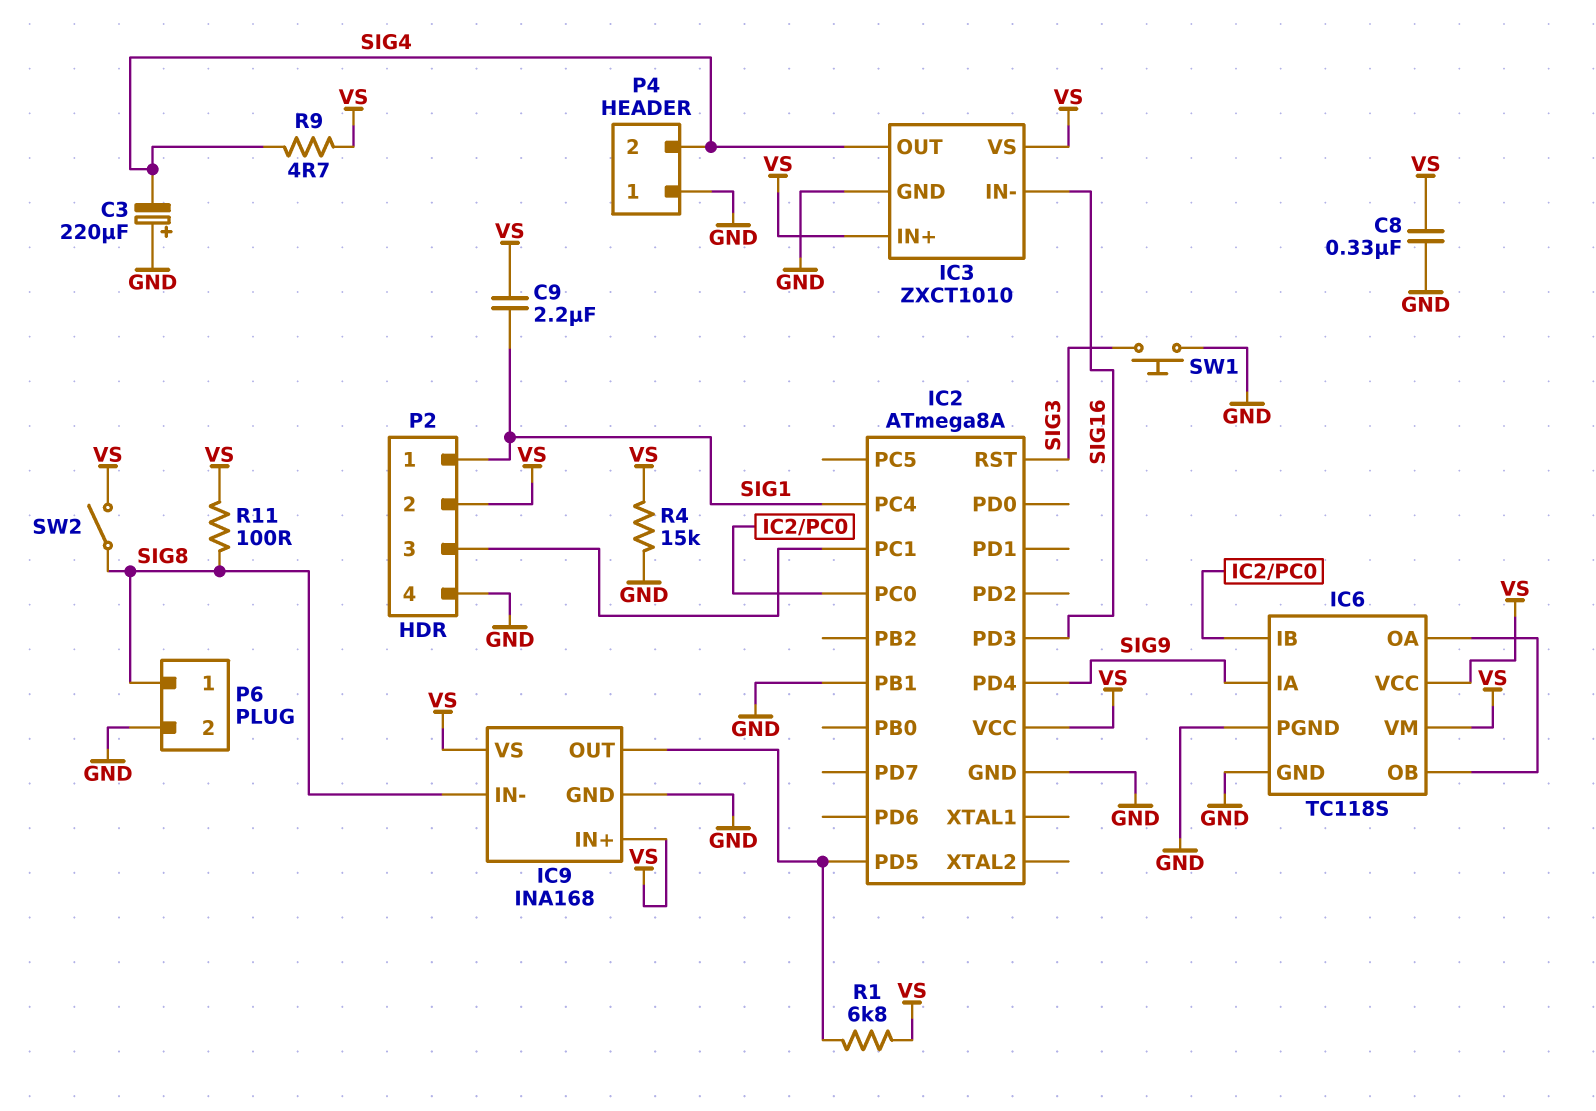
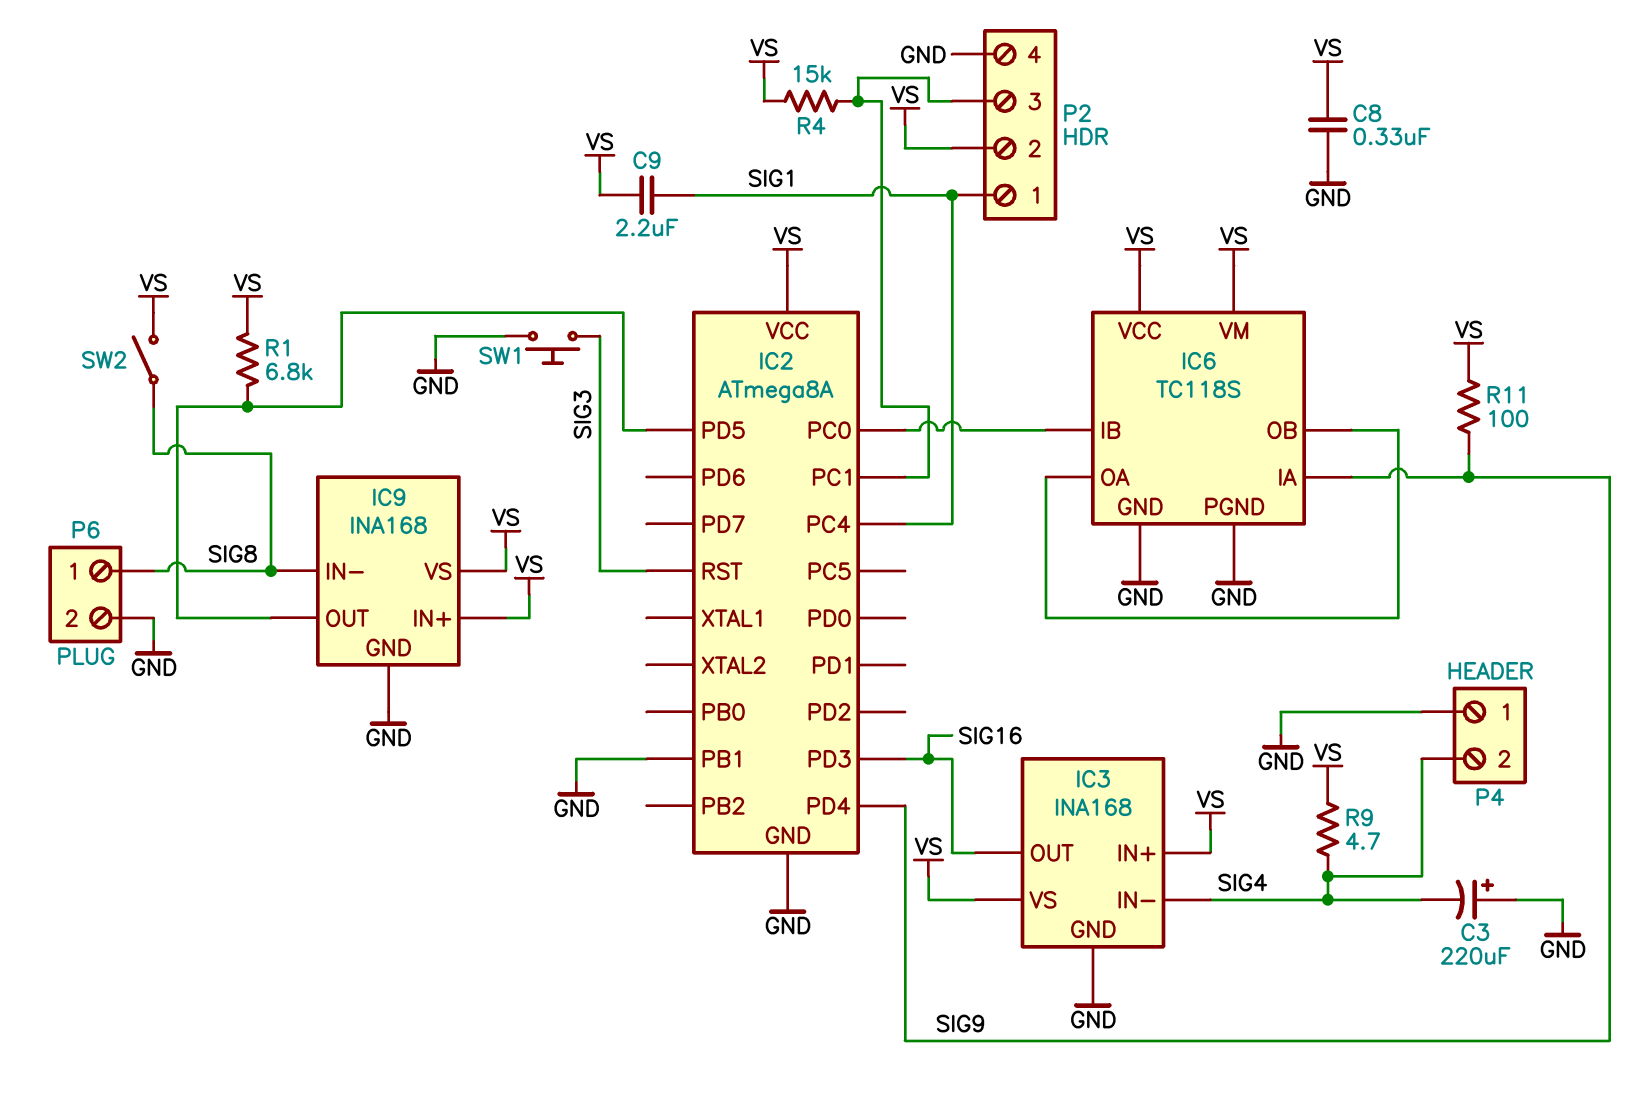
IC3: ZXCT1010 -> INA168
IC3 pin IN-: SIG16 -> SIG4
IC3 pin OUT: SIG4 -> SIG16
R4: 15k (GND, VS) -> 15k (IC2/PC1, VS)
R11: 100 (SIG8, VS) -> 100 (SIG9, VS)

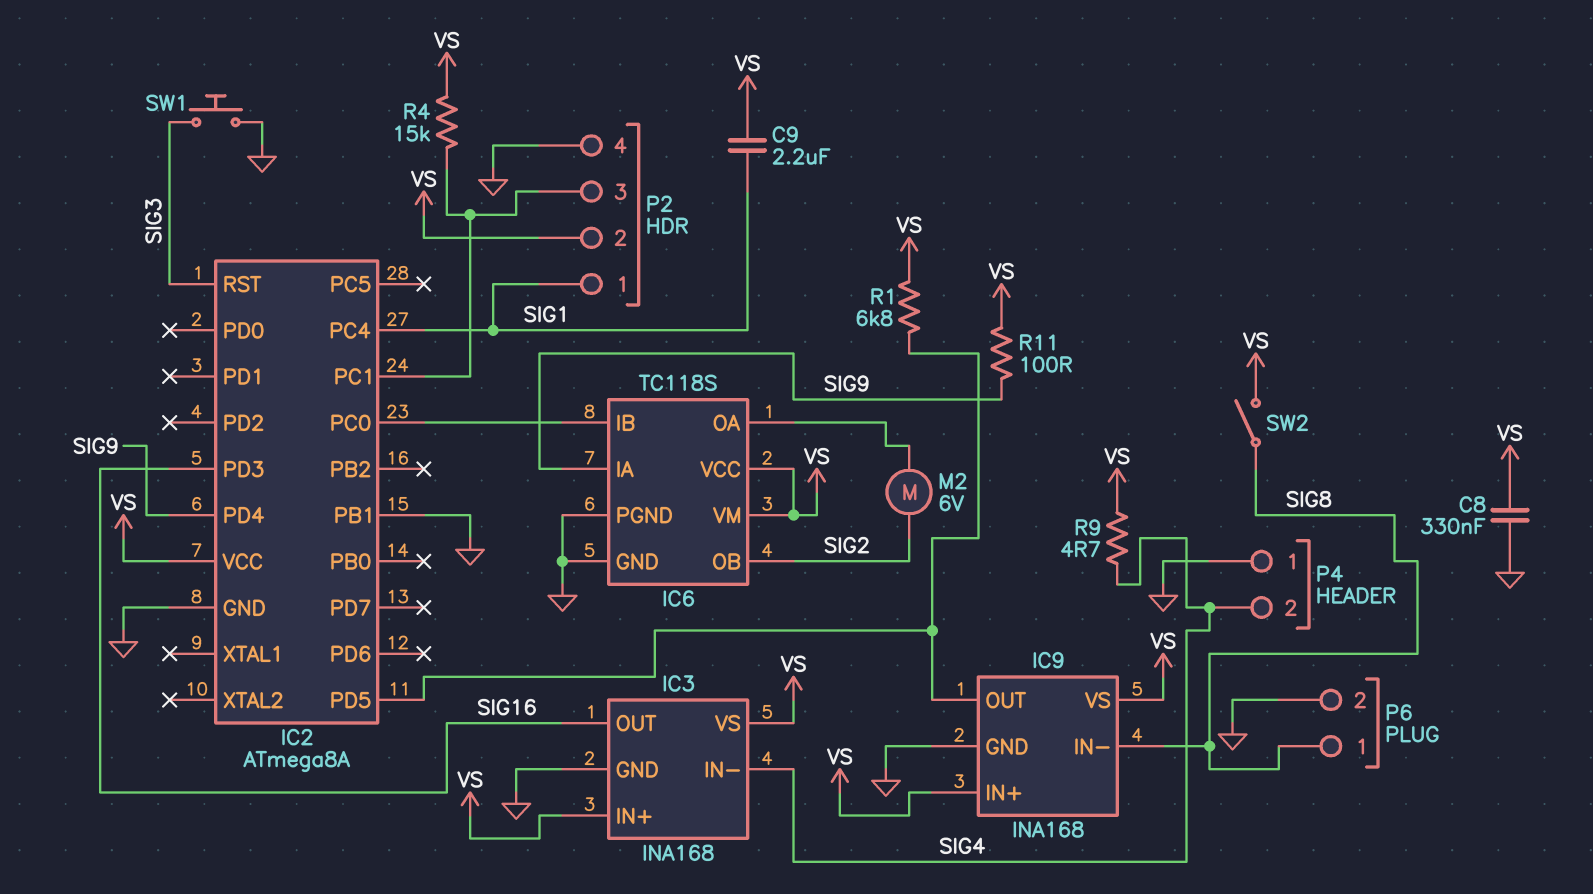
C3: 220uF (plus GND, minus SIG4) -> none
IC6 pin OB: IC6/OA -> SIG2
M2: none -> motor 6V (IC6/OA, SIG2)

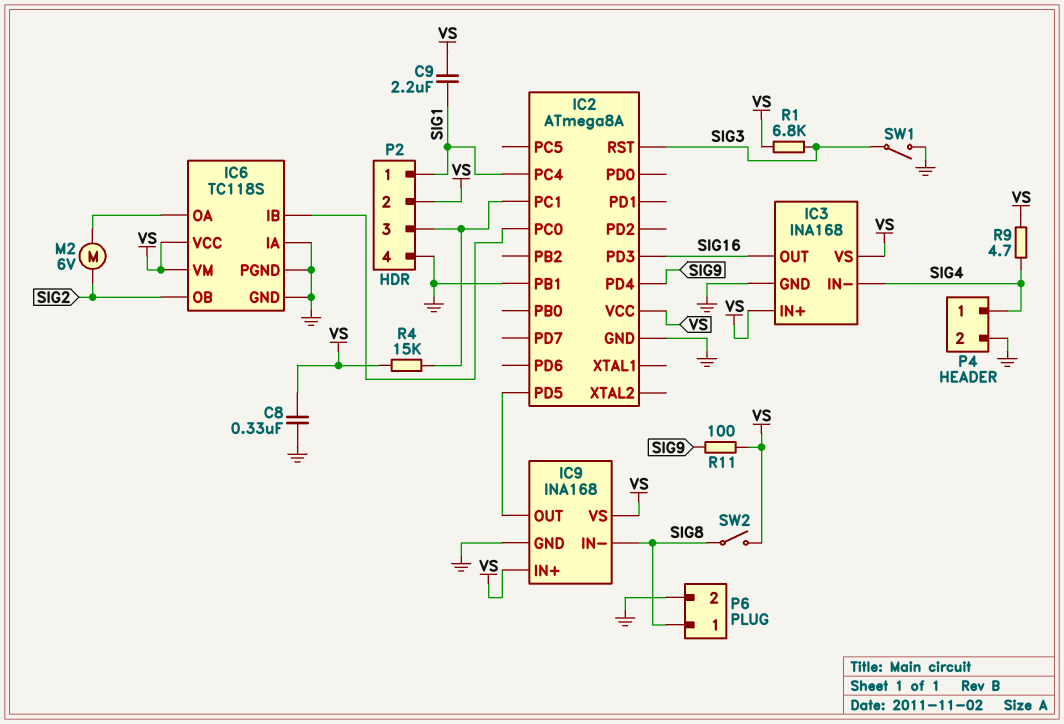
IC6 pin IA: SIG9 -> GND
P4 pin 1: GND -> SIG4
P4 pin 2: SIG4 -> GND
R1: 6.8k (IC2/PD5, VS) -> 6.8k (SIG3, VS)
SW1: button (GND, SIG3) -> switch (GND, SIG3)

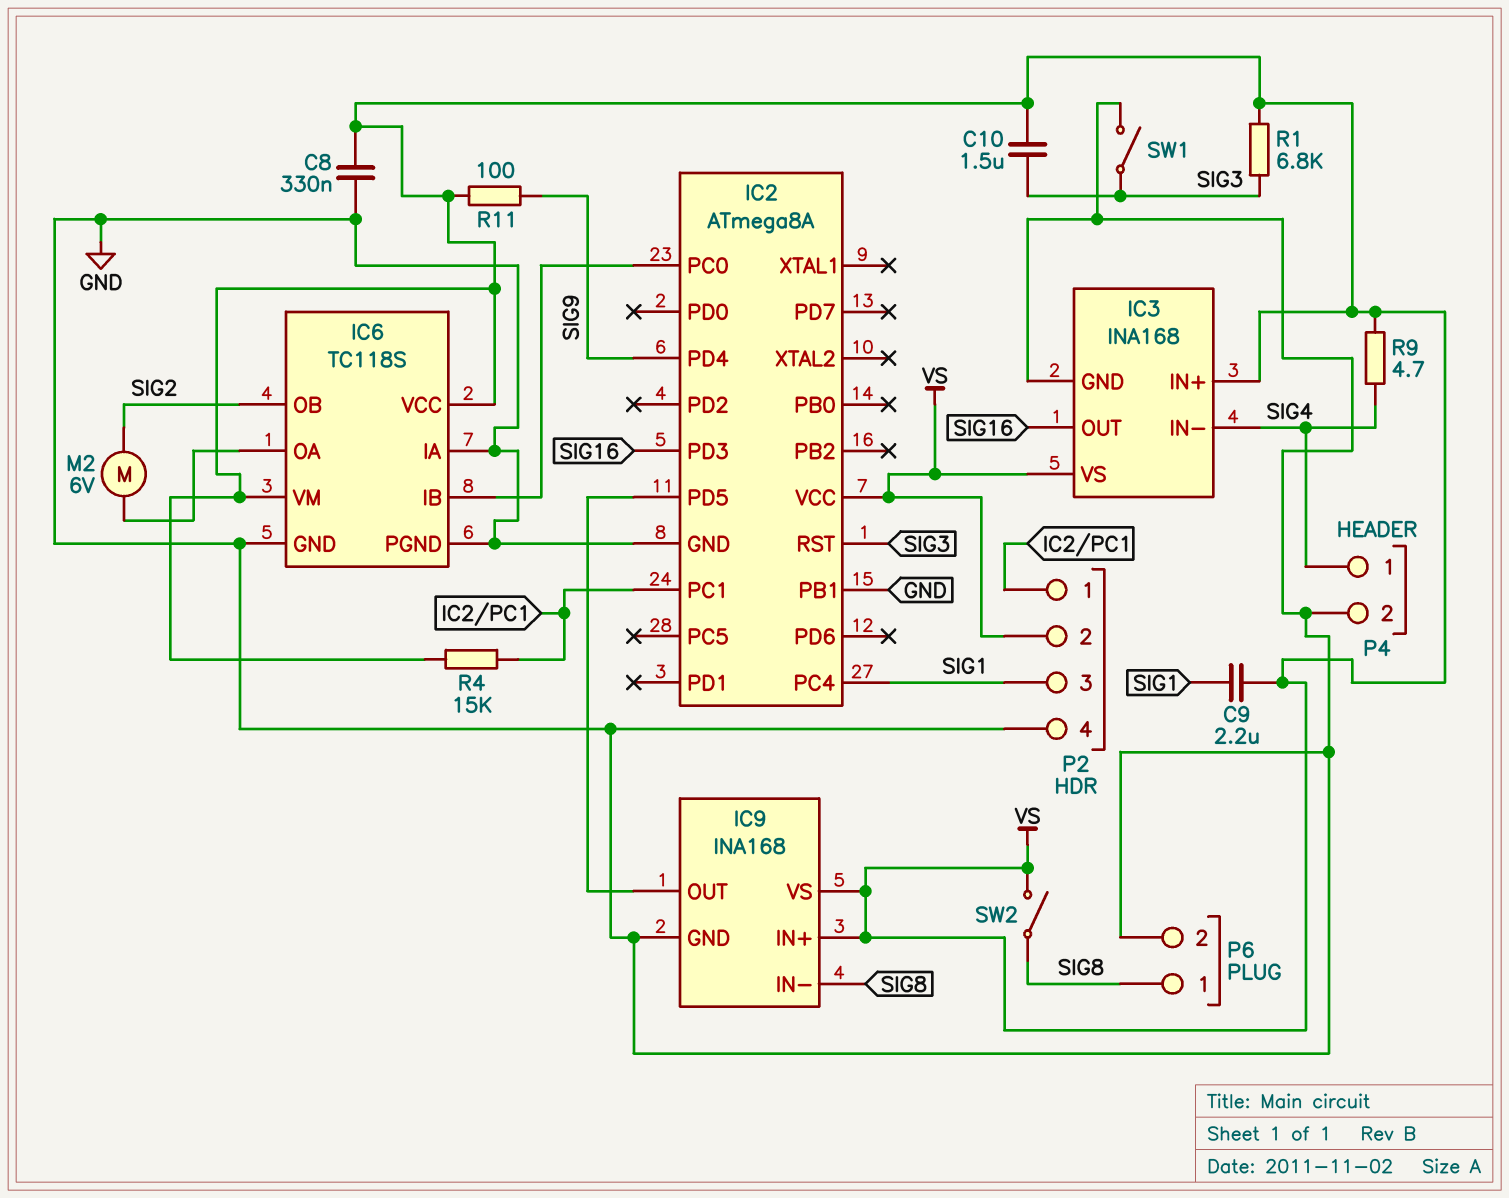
C10: none -> 1.5uF (SIG3, VS)
P2 pin 1: SIG1 -> IC2/PC1
P2 pin 3: IC2/PC1 -> SIG1

